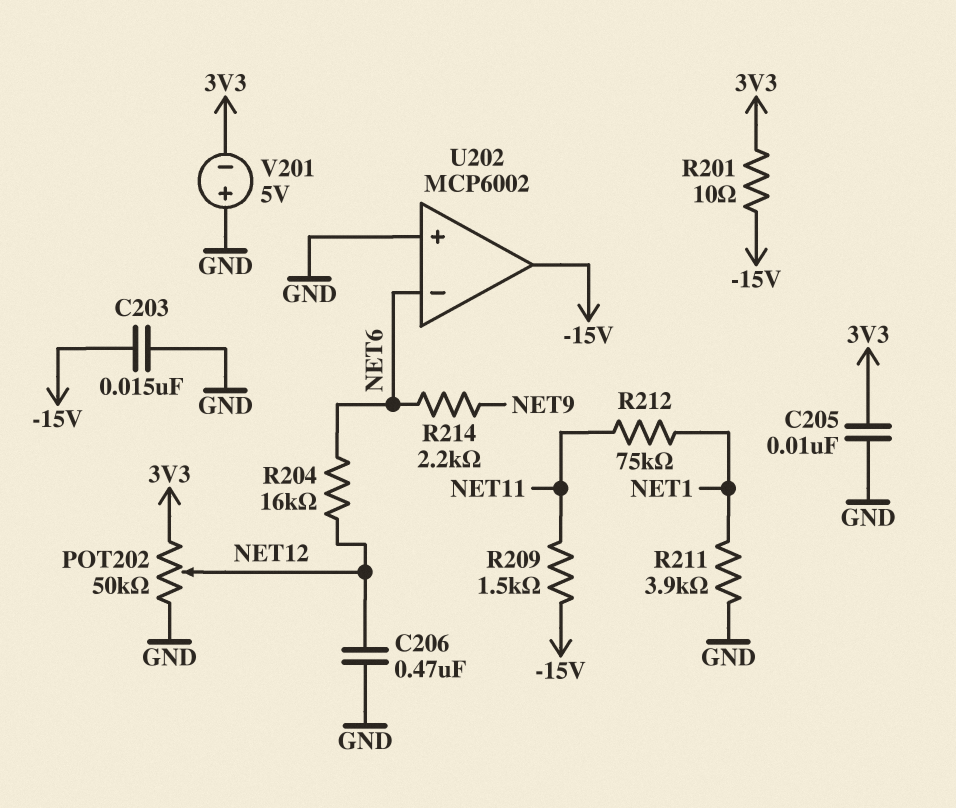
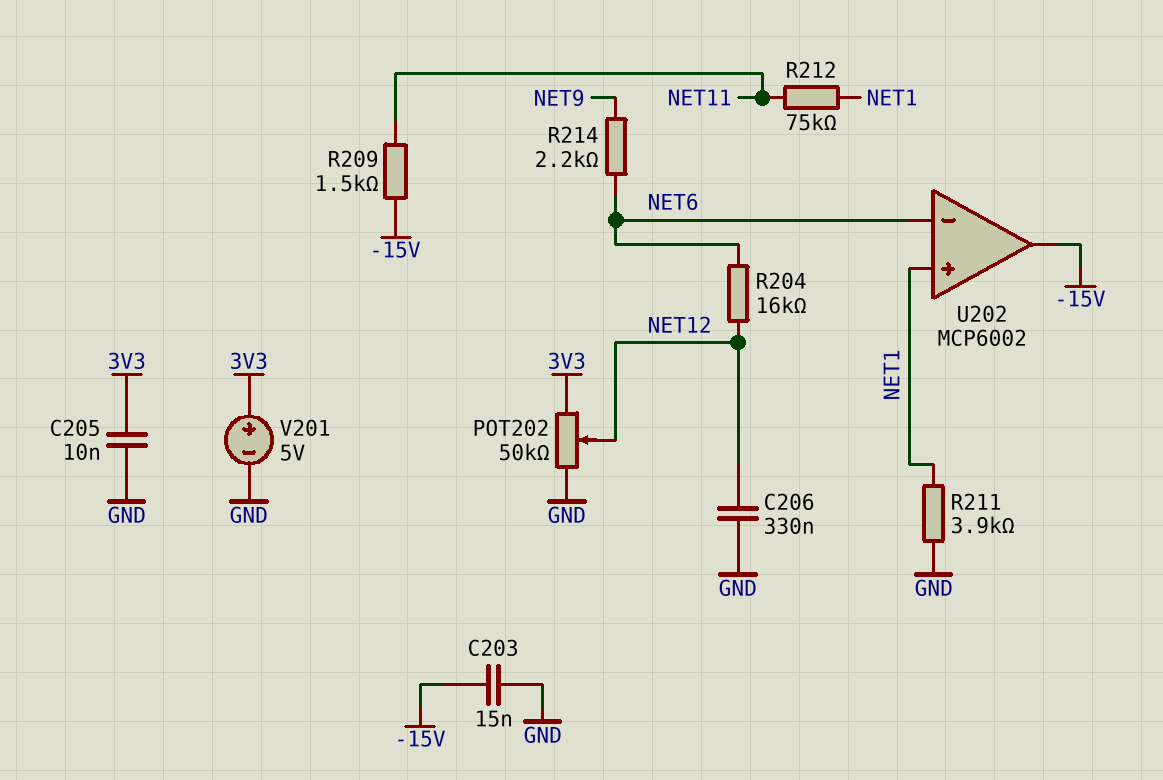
C206: 470nF (GND, NET12) -> 330nF (GND, NET12)
R201: 10 (-15V, 3V3) -> none
U202 pin in+: GND -> NET1
V201: 5V (plus GND, minus 3V3) -> 5V (plus 3V3, minus GND)

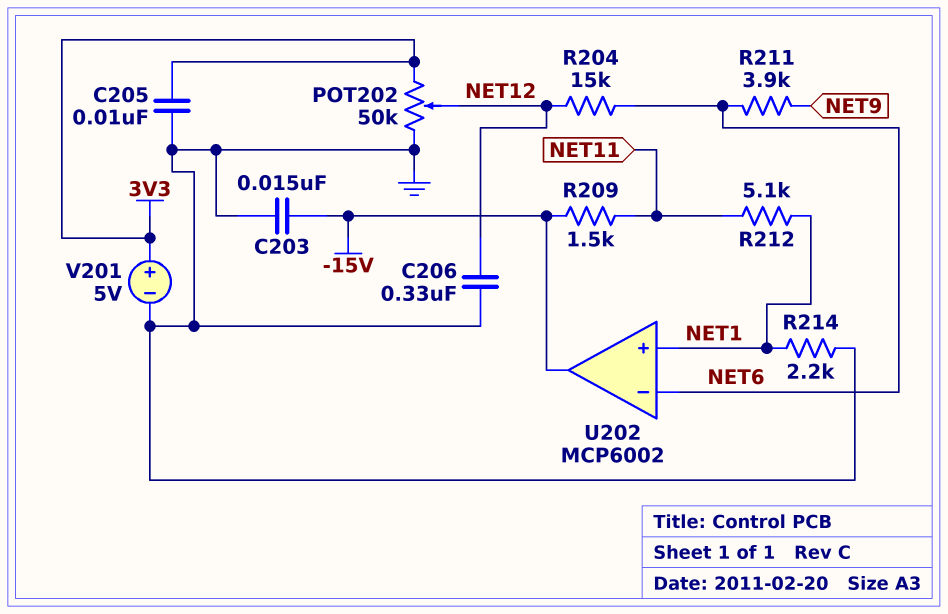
R204: 16k (NET6, NET12) -> 15k (NET6, NET12)
R211: 3.9k (GND, NET1) -> 3.9k (NET6, NET9)
R212: 75k (NET1, NET11) -> 5.1k (NET1, NET11)
R214: 2.2k (NET6, NET9) -> 2.2k (GND, NET1)

